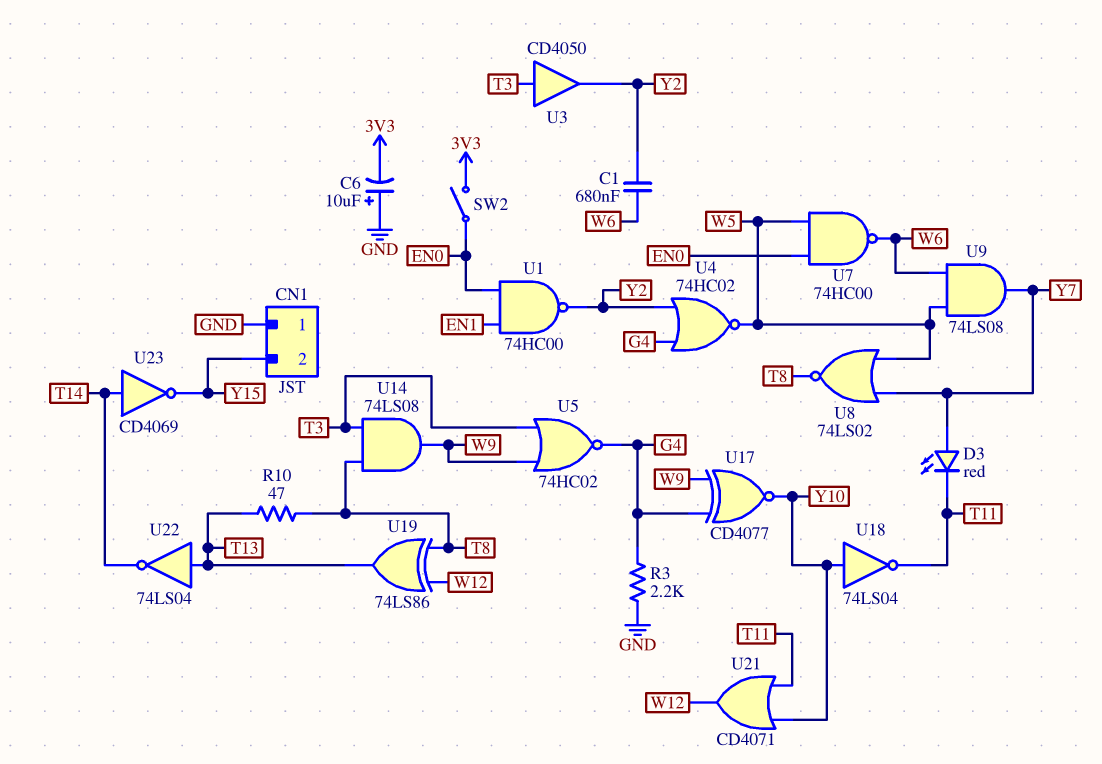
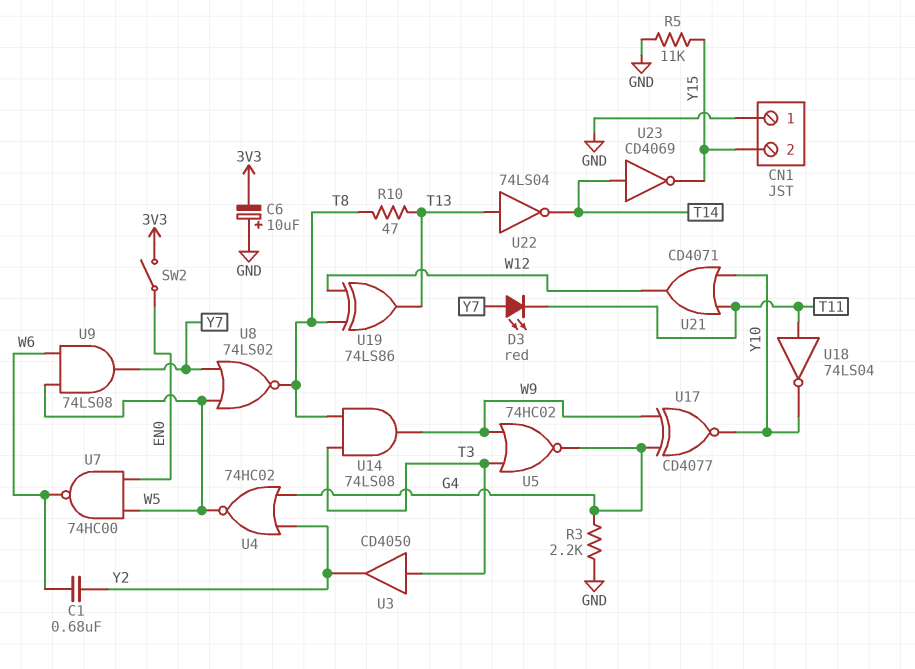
R5: none -> 11k (GND, Y15)
U1: NAND 74HC00 (in EN0, in EN1, out Y2) -> none
U18: NOT 74LS04 (in Y10, out T11) -> NOT 74LS04 (in T11, out Y10)

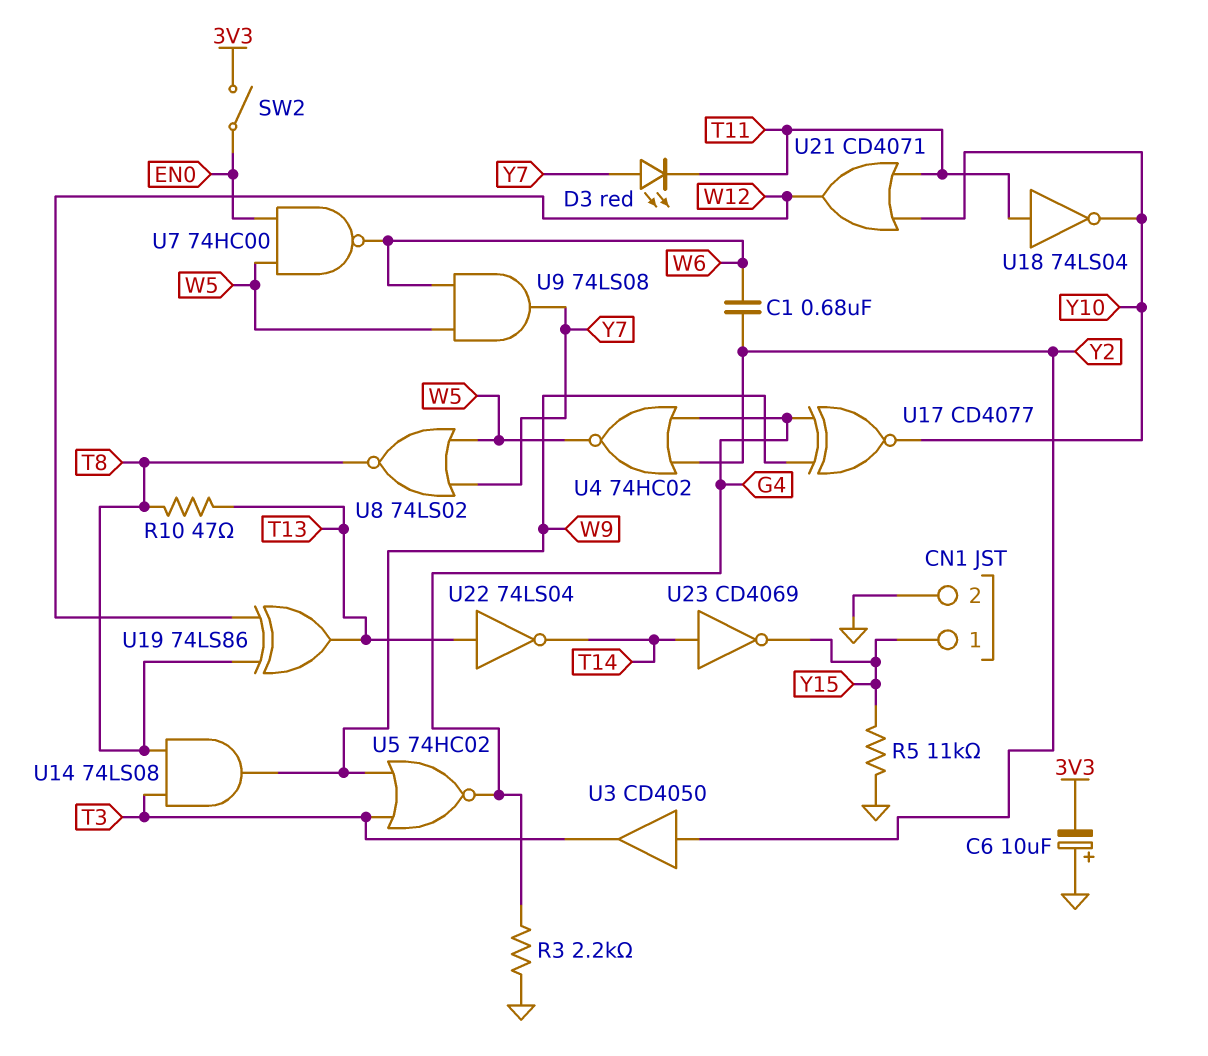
CN1 pin 1: GND -> Y15
CN1 pin 2: Y15 -> GND
U3: buffer CD4050 (in T3, out Y2) -> buffer CD4050 (in Y2, out T3)

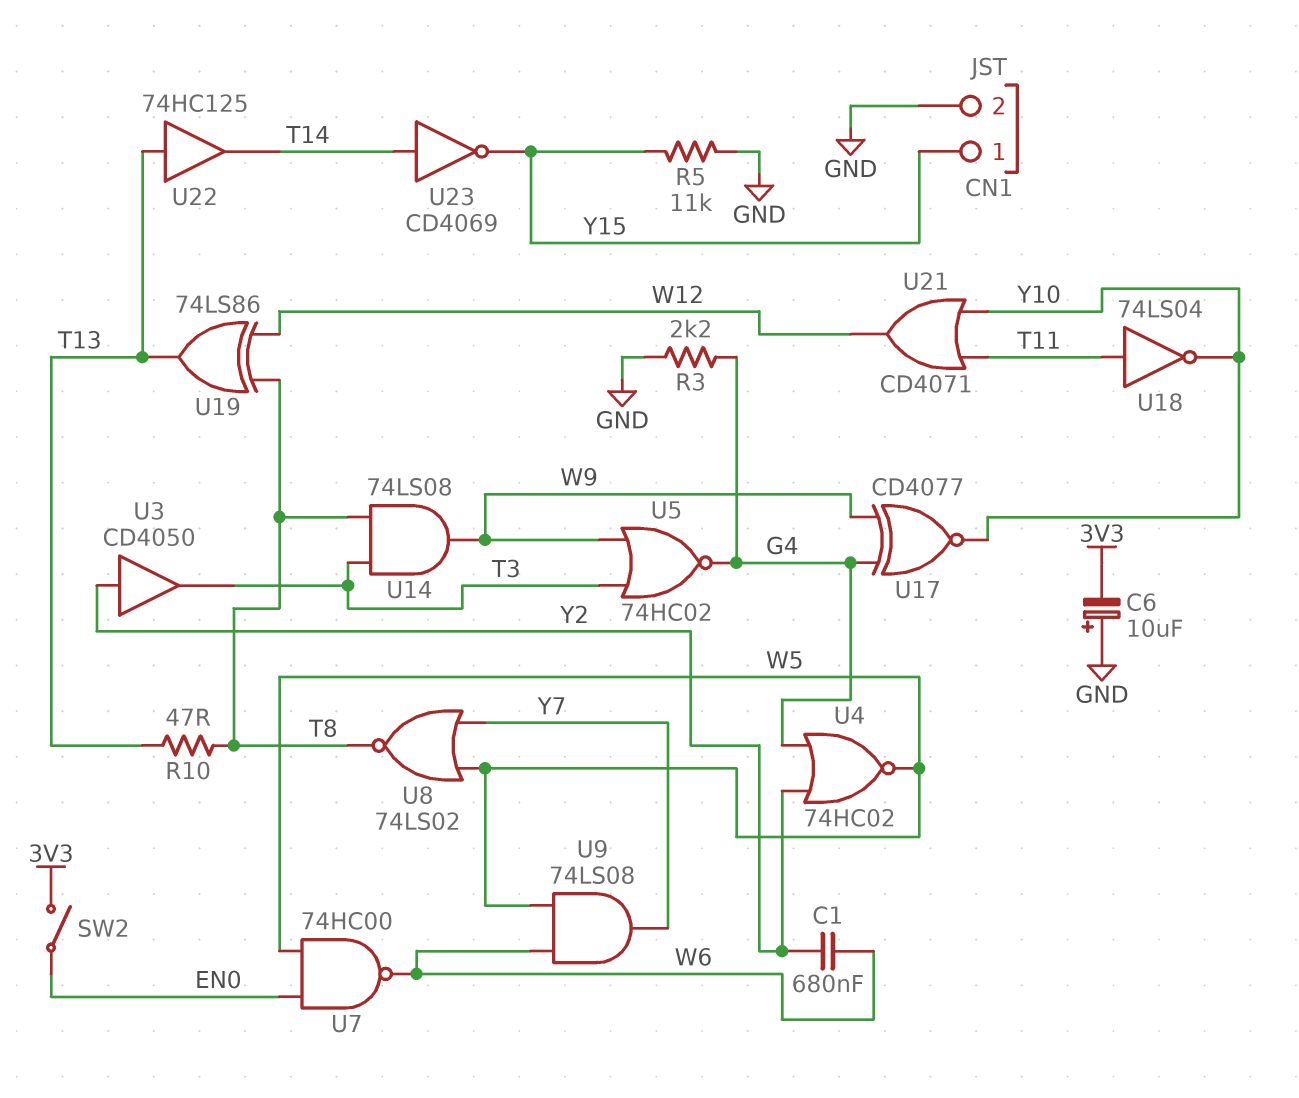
D3: LED red (A Y7, K T11) -> none
U22: NOT 74LS04 (in T13, out T14) -> buffer 74HC125 (in T13, out T14)

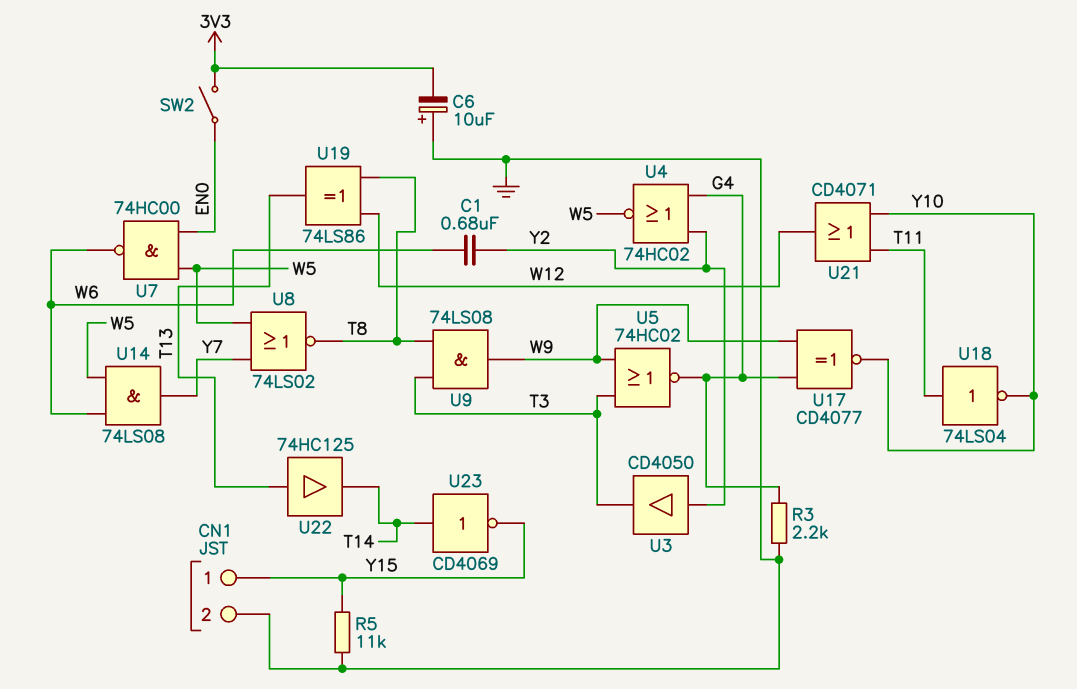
R10: 47 (T8, T13) -> none
U9: AND 74LS08 (in W5, in W6, out Y7) -> AND 74LS08 (in T3, in T8, out W9)
U14: AND 74LS08 (in T3, in T8, out W9) -> AND 74LS08 (in W5, in W6, out Y7)

